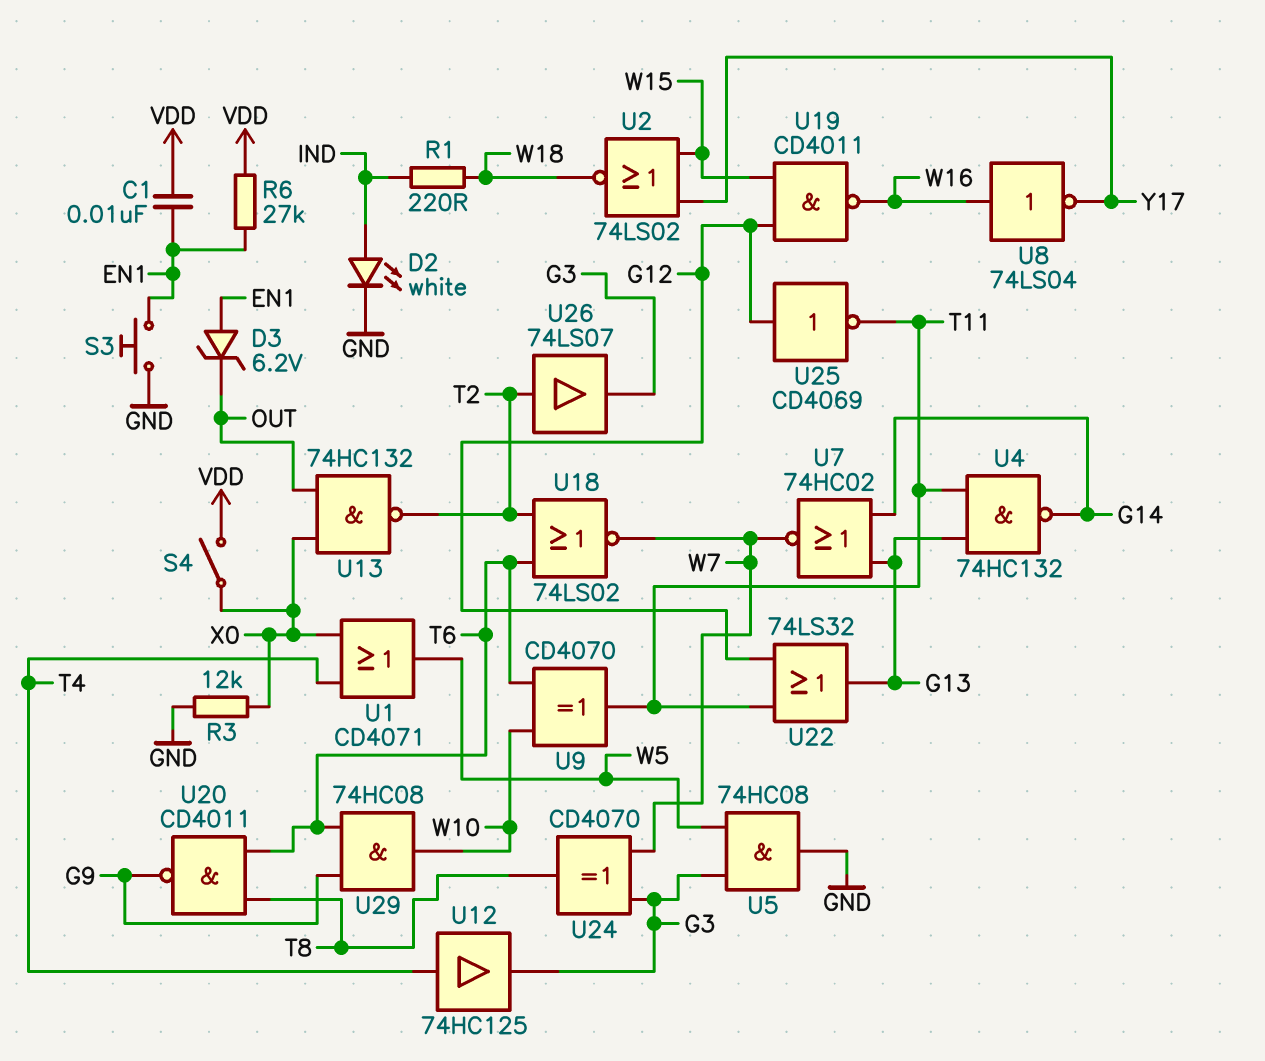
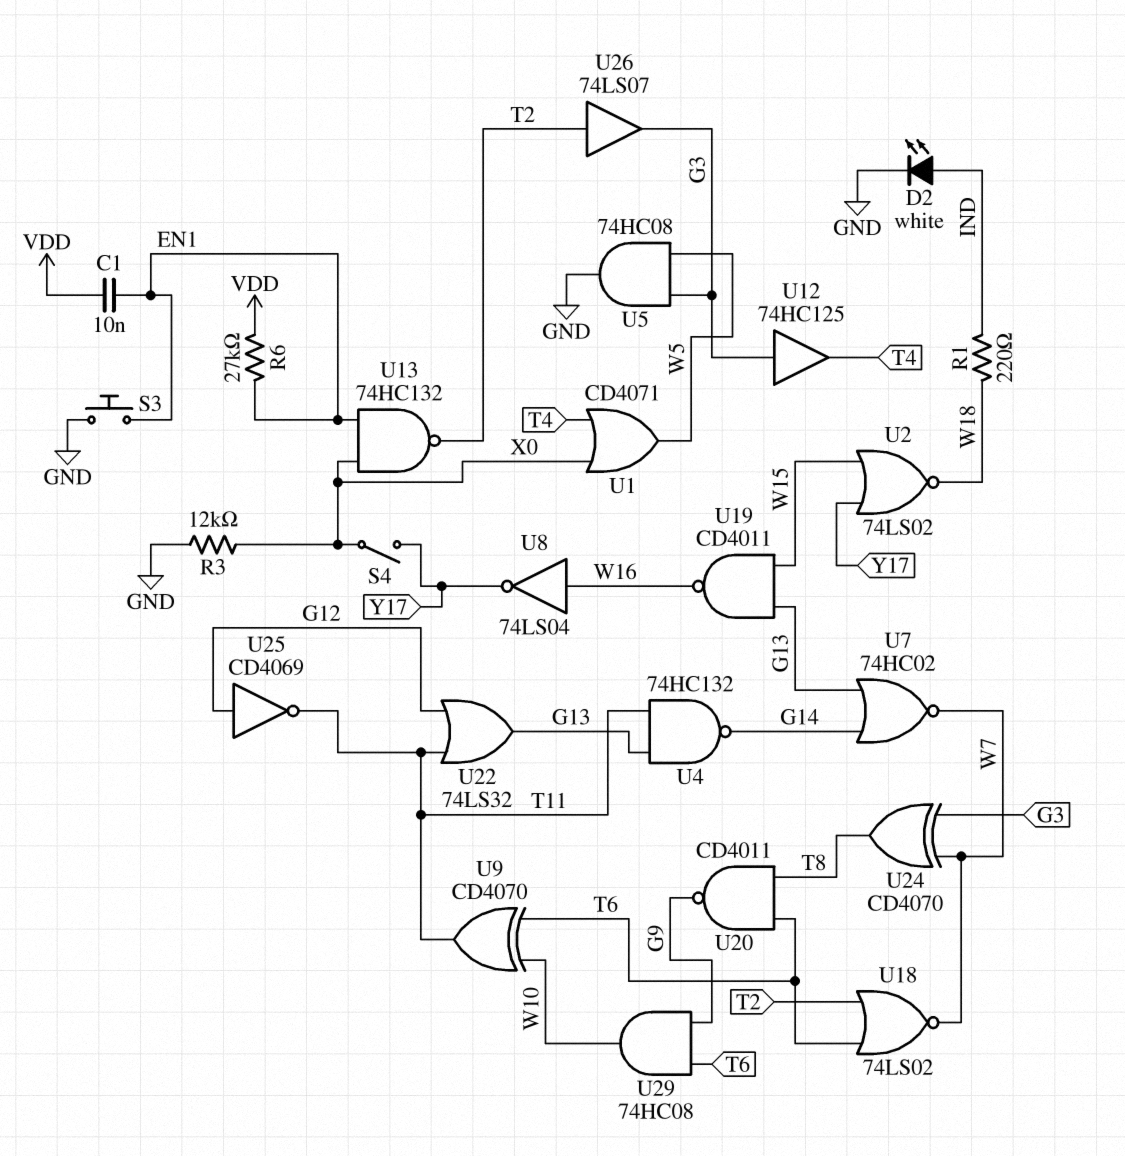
D3: zener 6.2V (A EN1, K OUT) -> none
S4: switch (VDD, X0) -> switch (X0, Y17)
U12: buffer 74HC125 (in T4, out G3) -> buffer 74HC125 (in G3, out T4)
U13: NAND 74HC132 (in OUT, in X0, out T2) -> NAND 74HC132 (in EN1, in X0, out T2)
U19: NAND CD4011 (in G12, in W15, out W16) -> NAND CD4011 (in G13, in W15, out W16)

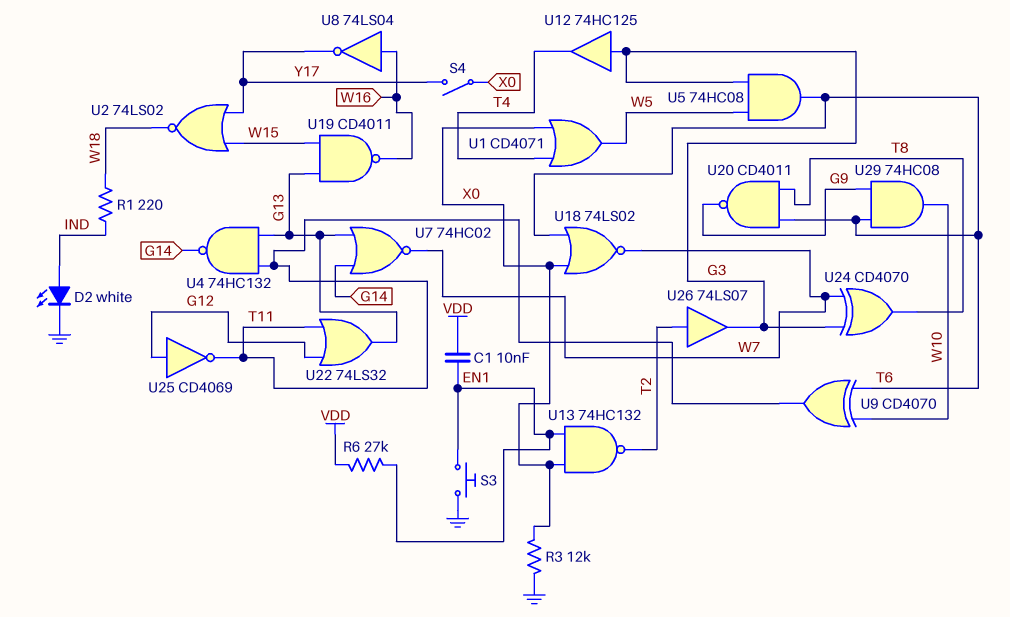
U5: AND 74HC08 (in G3, in W5, out GND) -> AND 74HC08 (in G3, in W5, out T6)
U18: NOR 74LS02 (in T2, in T6, out W7) -> NOR 74LS02 (in T6, in X0, out W7)

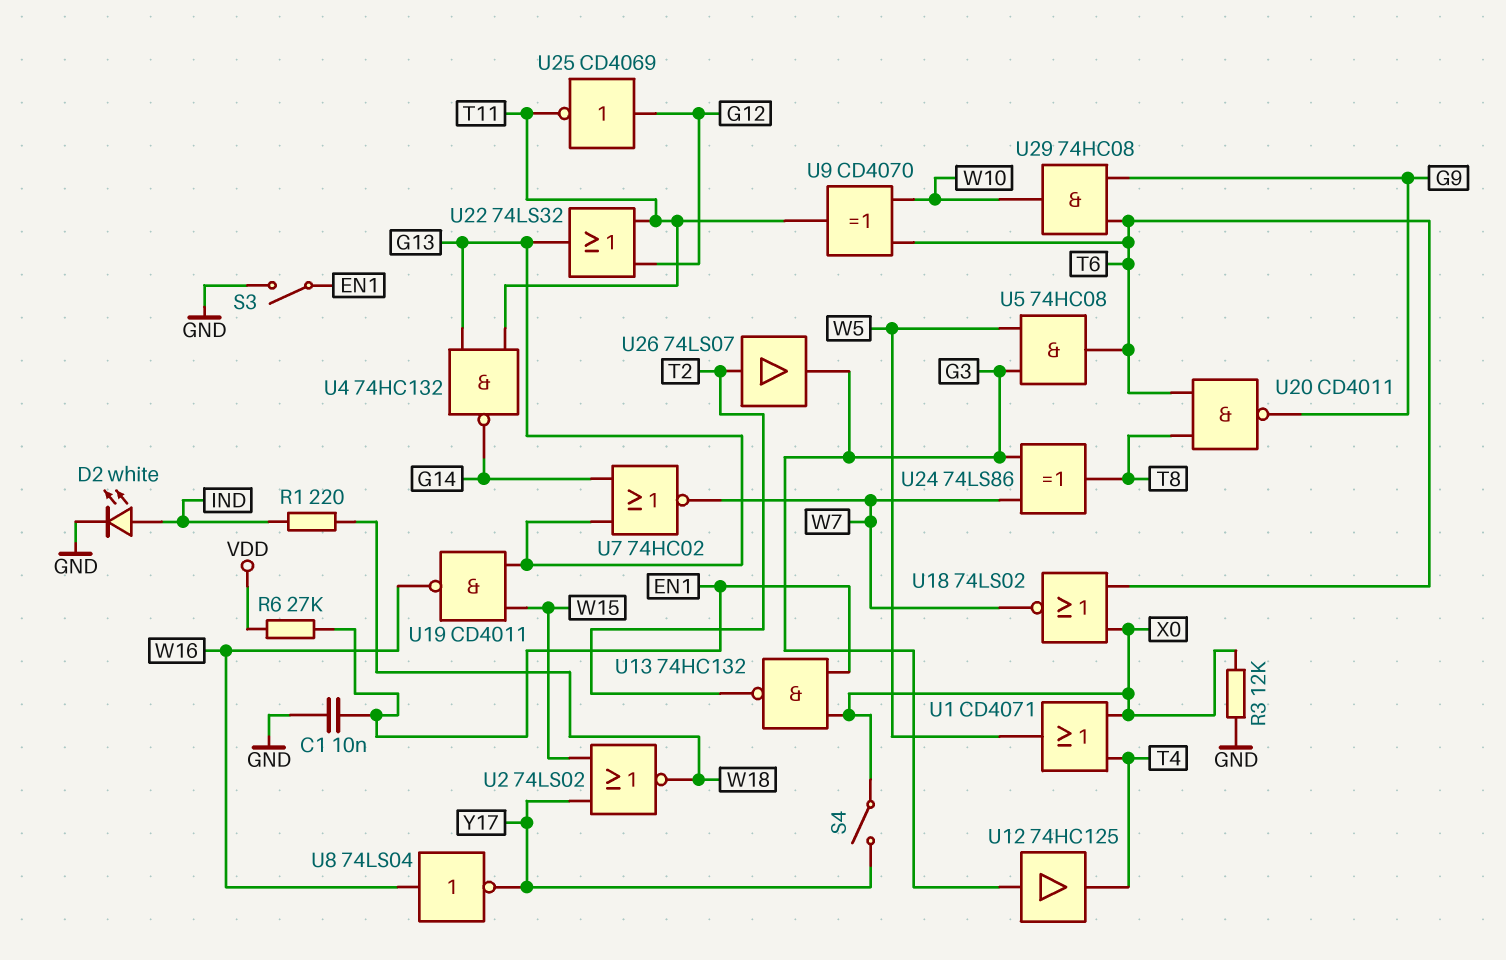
C1: 10nF (EN1, VDD) -> 10nF (EN1, GND)
S3: button (EN1, GND) -> switch (EN1, GND)
U24: XOR CD4070 (in G3, in W7, out T8) -> XOR 74LS86 (in G3, in W7, out T8)

